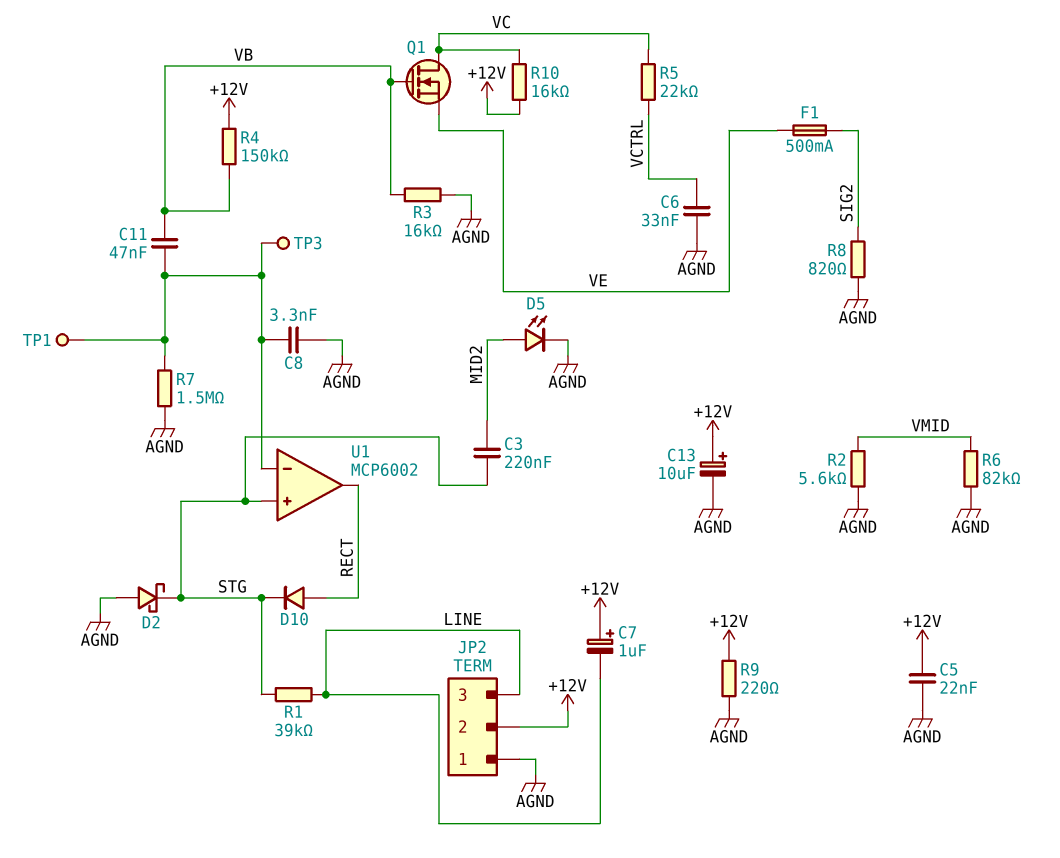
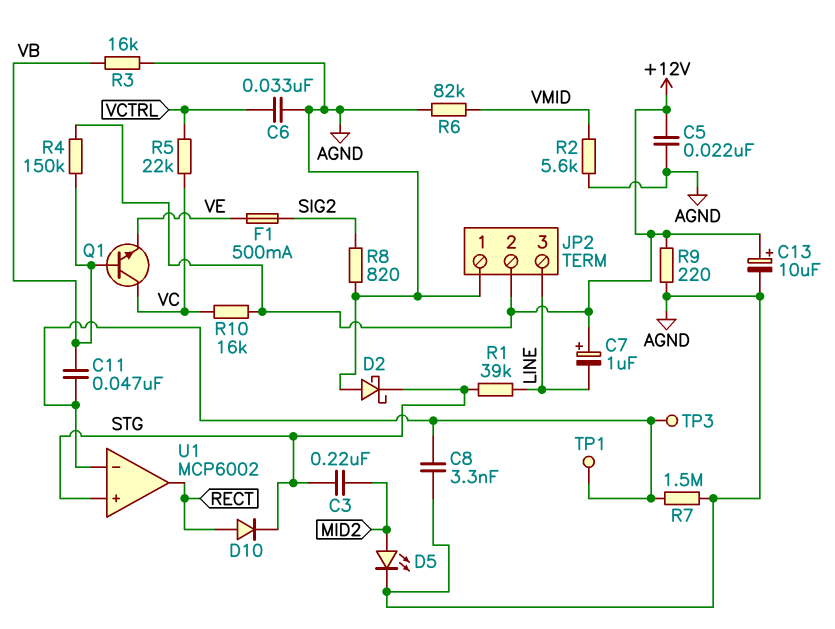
Q1: NMOS (G VB, D VC, S VE) -> NPN (B VB, C VC, E VE)

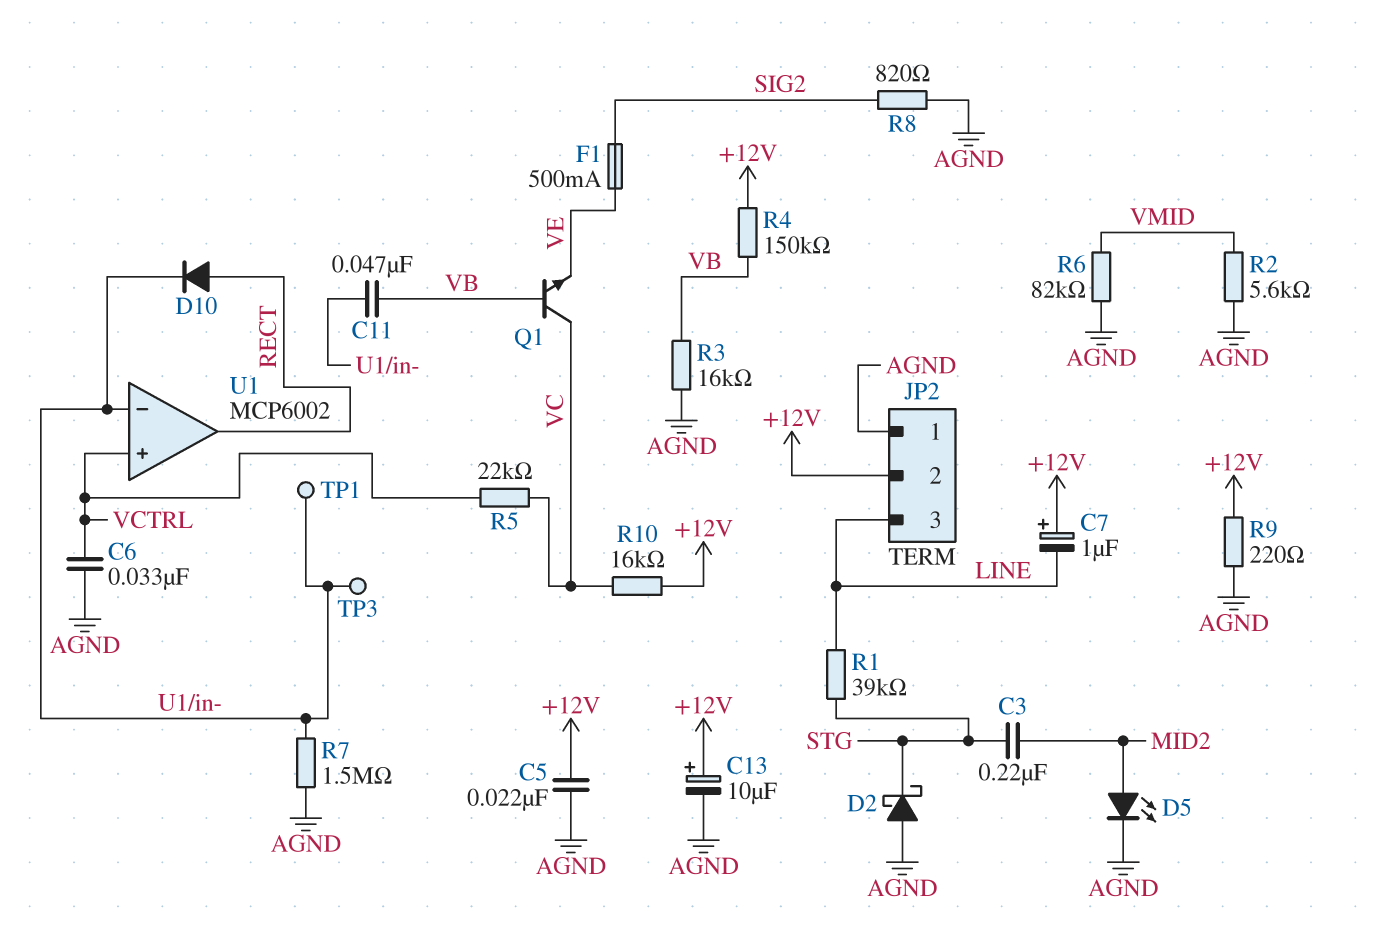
C8: 3.3nF (AGND, U1/in-) -> none
D10: diode (A RECT, K STG) -> diode (A RECT, K U1/in-)
U1 pin in+: STG -> VCTRL

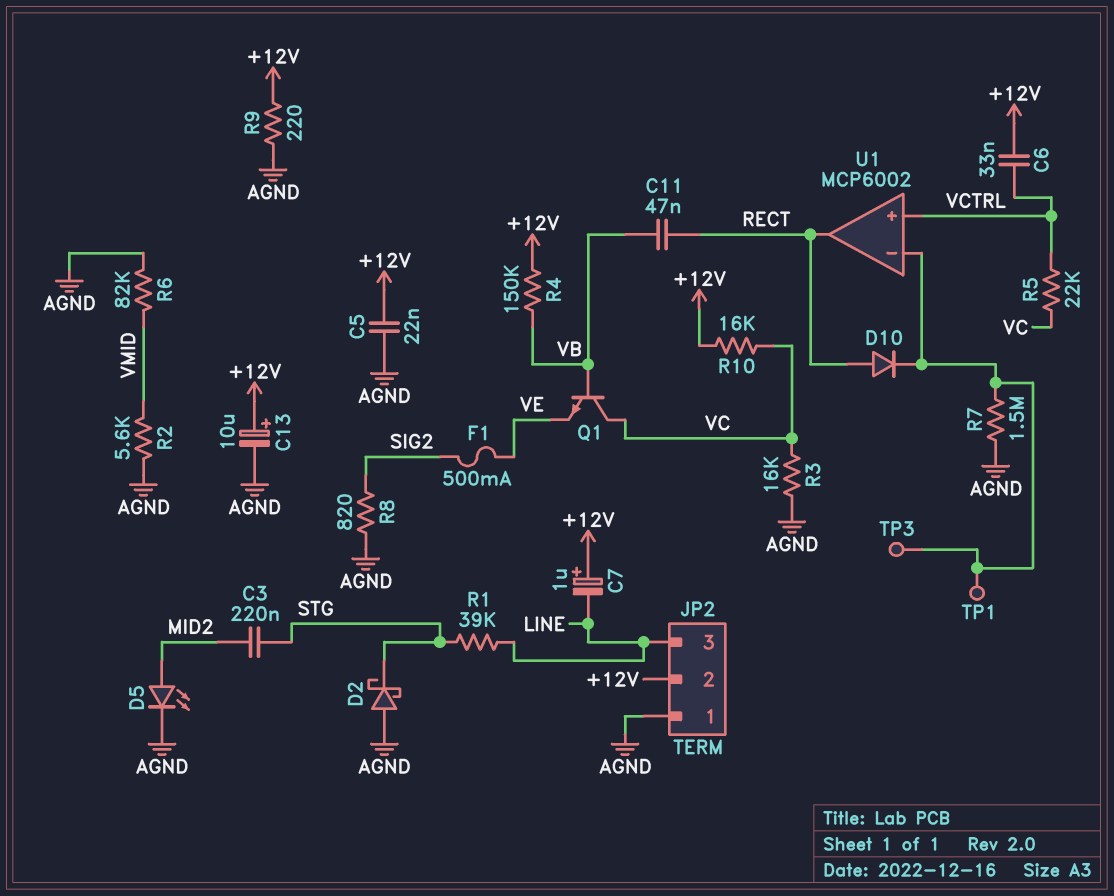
C6: 33nF (AGND, VCTRL) -> 33nF (+12V, VCTRL)
C11: 47nF (U1/in-, VB) -> 47nF (RECT, VB)
R3: 16k (AGND, VB) -> 16k (AGND, VC)

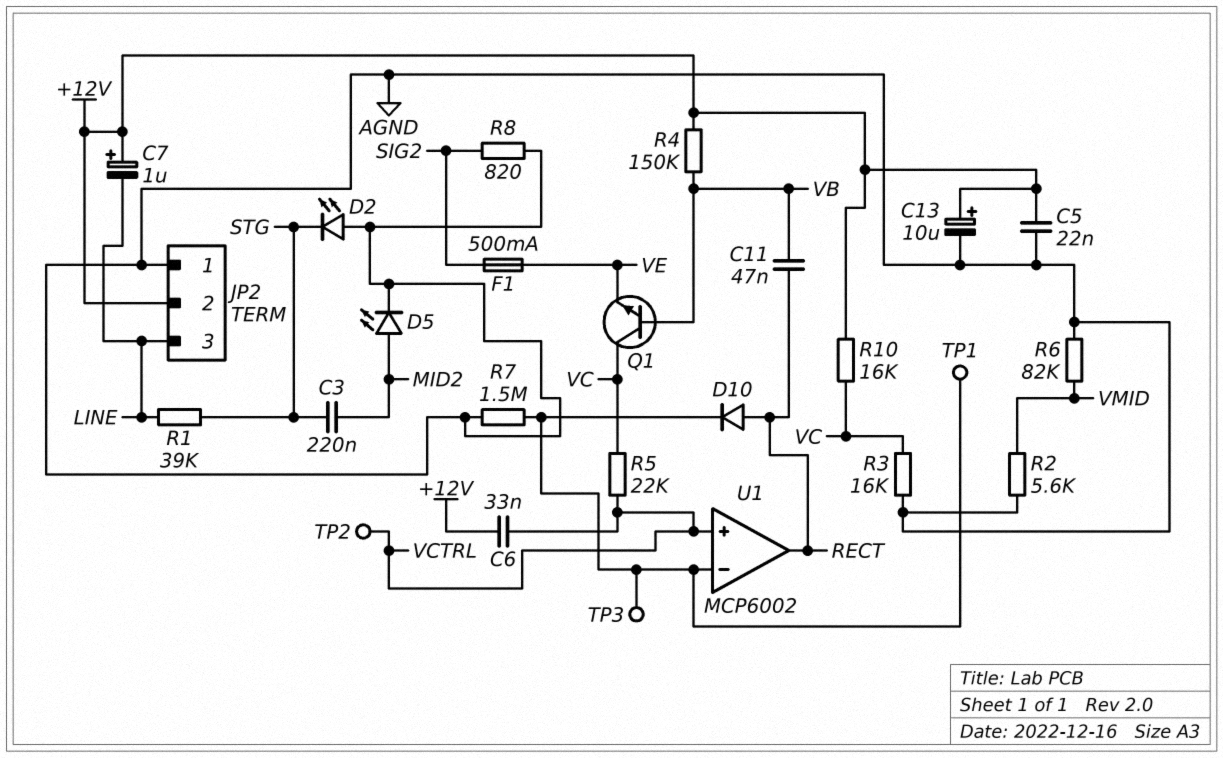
D2: schottky (A AGND, K STG) -> LED (A AGND, K STG)
R9: 220 (+12V, AGND) -> none
TP2: none -> test point (VCTRL)

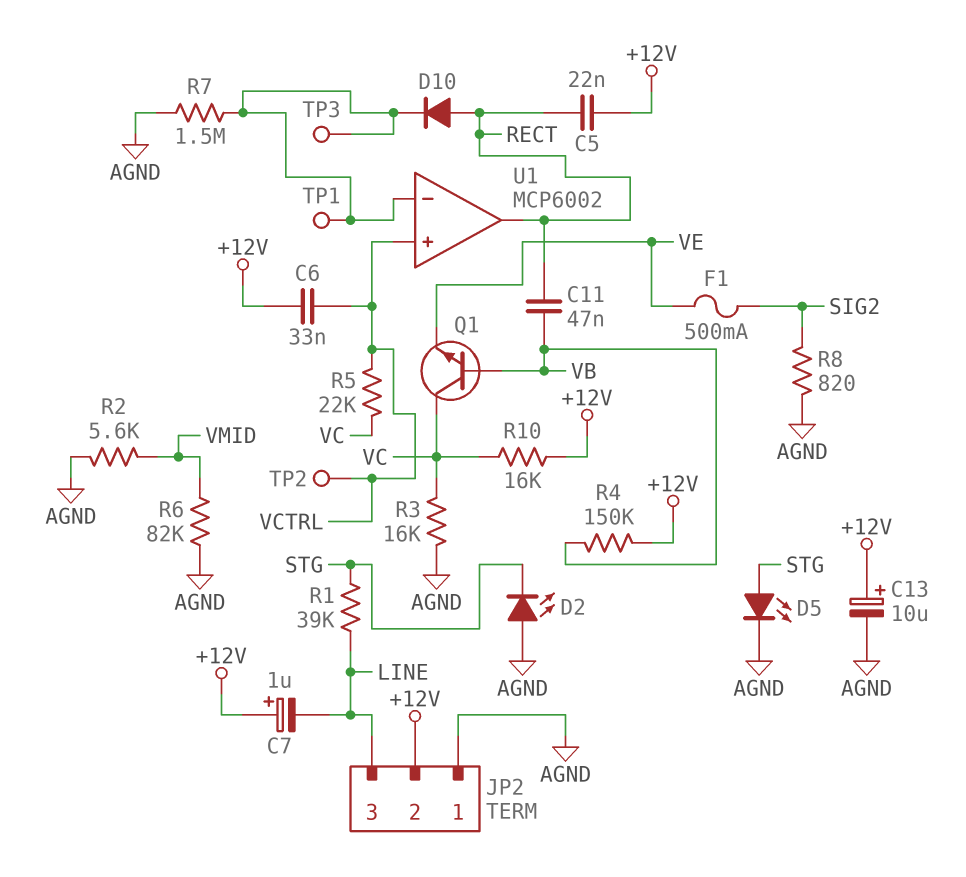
C3: 220nF (MID2, STG) -> none
C5: 22nF (+12V, AGND) -> 22nF (+12V, RECT)
D5: LED (A MID2, K AGND) -> LED (A STG, K AGND)

